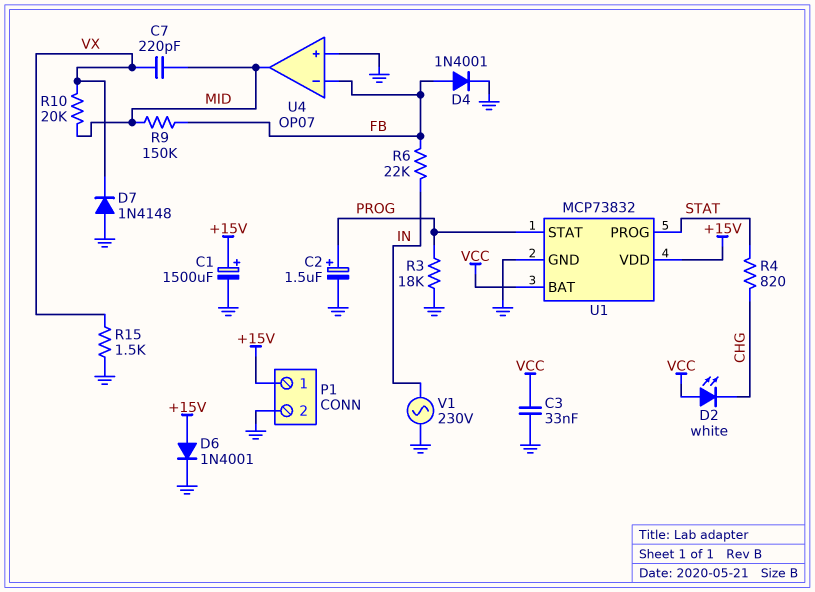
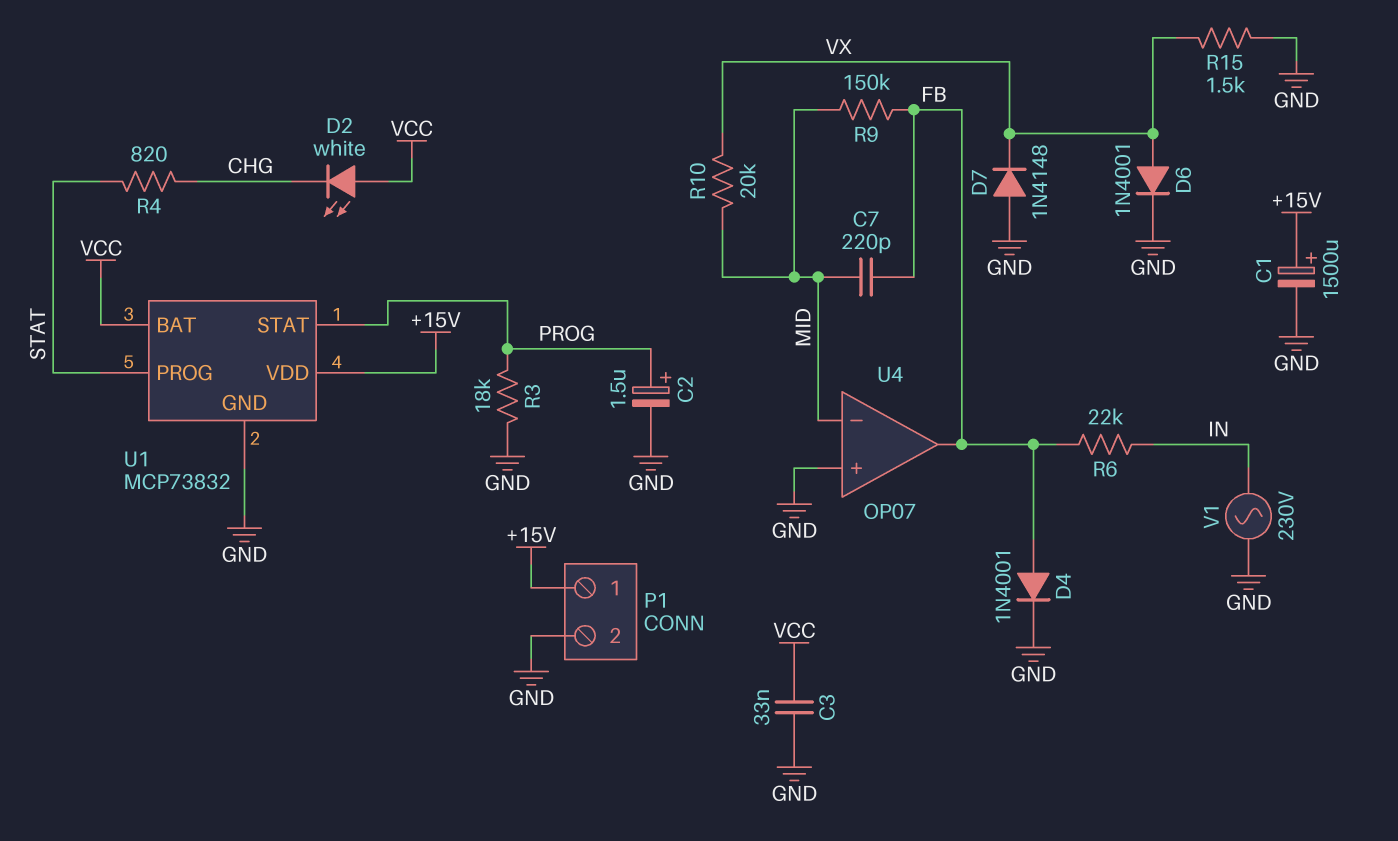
C7: 220pF (MID, VX) -> 220pF (FB, MID)
D6: diode 1N4001 (A +15V, K GND) -> diode 1N4001 (A VX, K GND)
U4 pin in-: FB -> MID
U4 pin out: MID -> FB

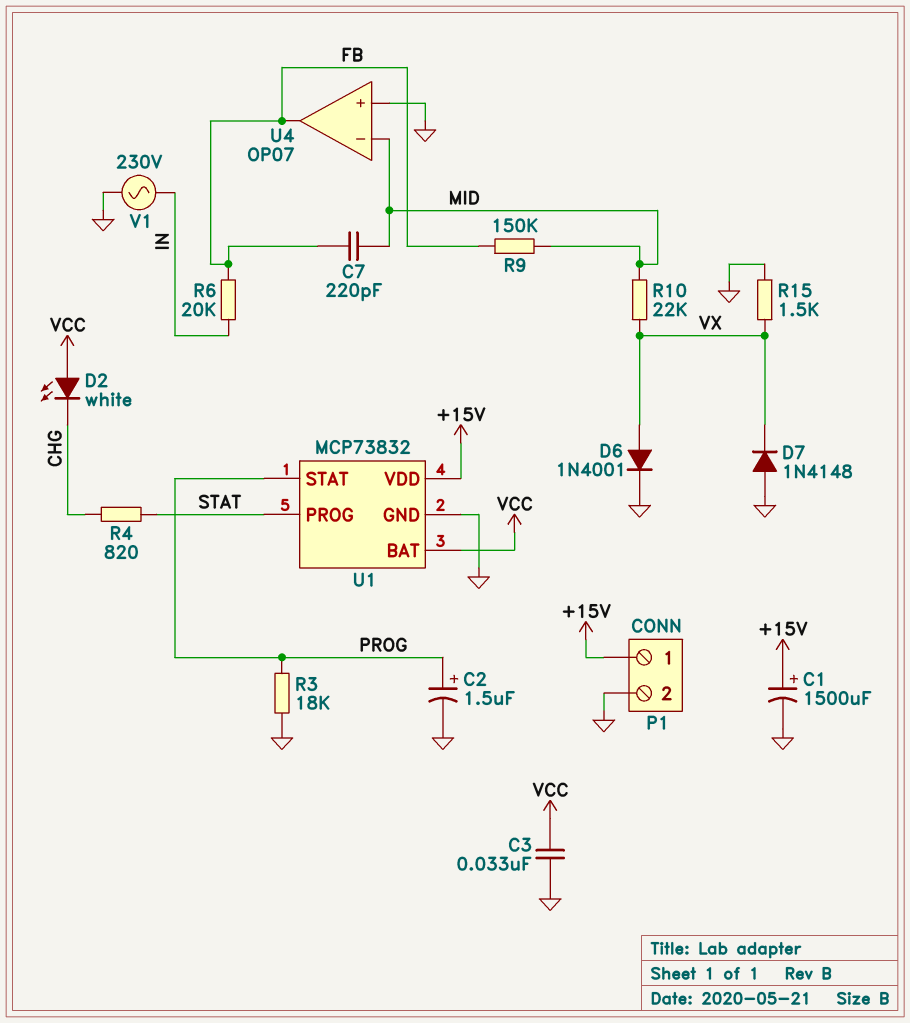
D4: diode 1N4001 (A FB, K GND) -> none
R6: 22k (FB, IN) -> 20k (FB, IN)
R10: 20k (MID, VX) -> 22k (MID, VX)

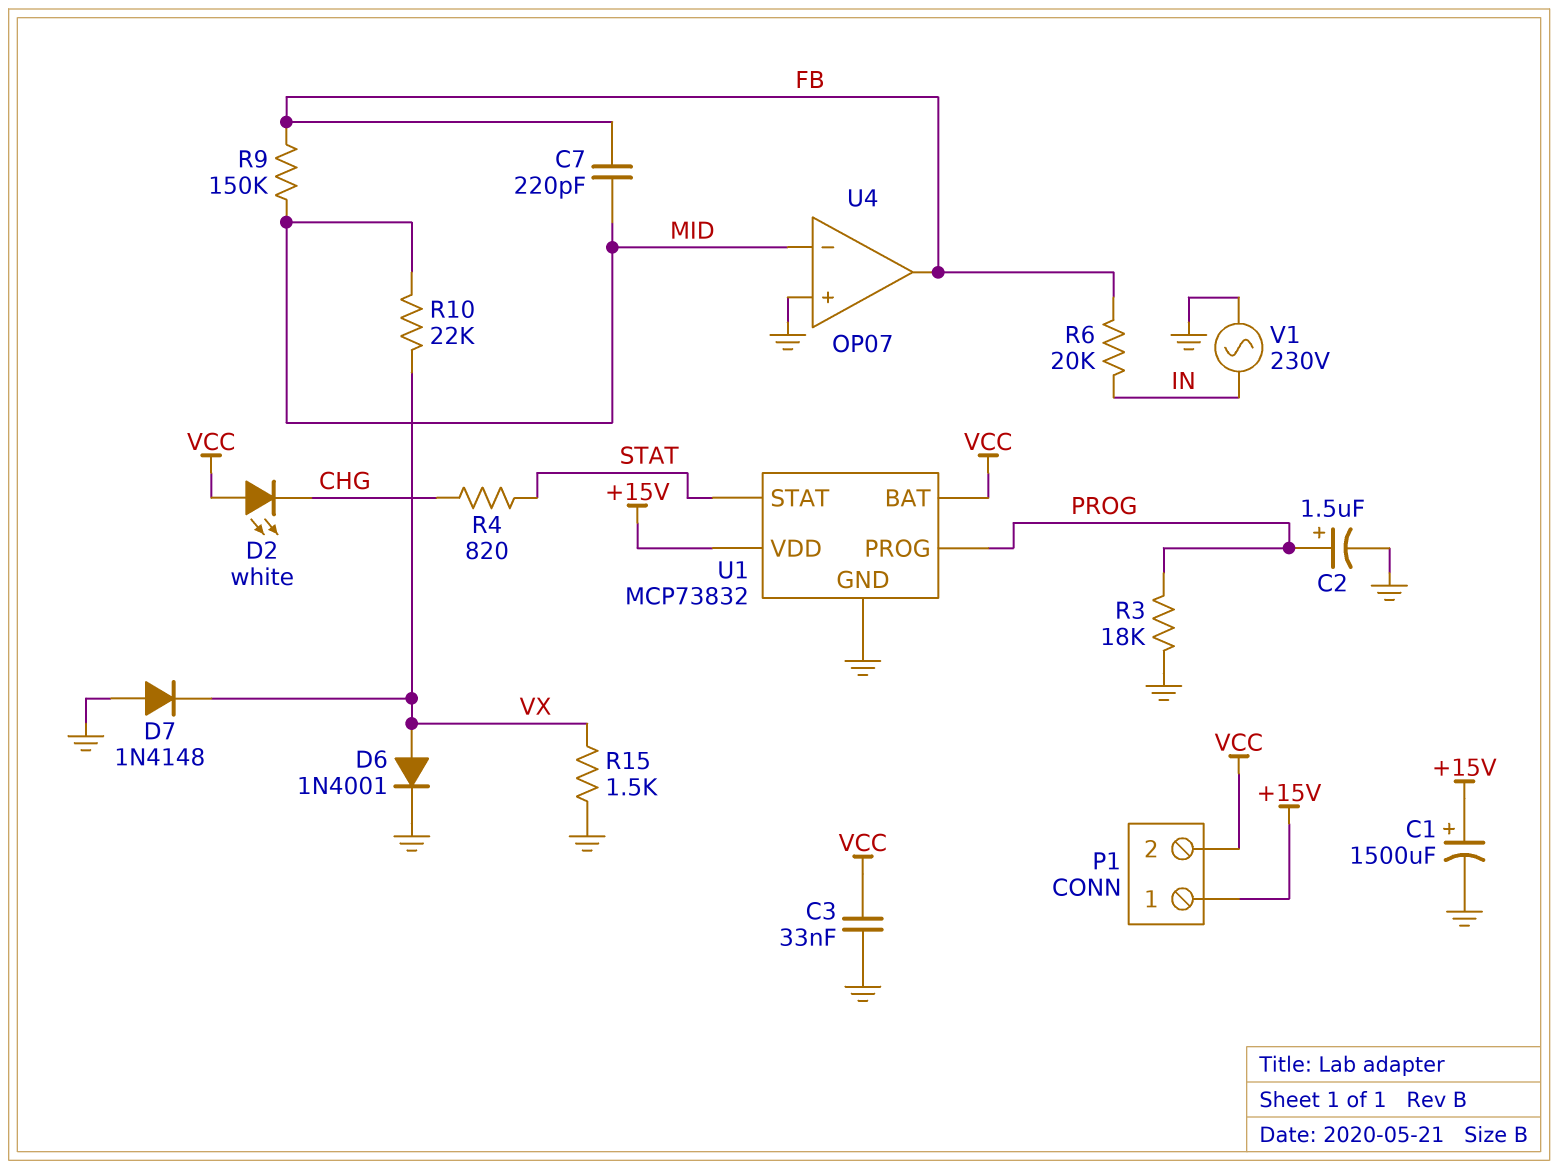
P1 pin 2: GND -> VCC
U1 pin PROG: STAT -> PROG
U1 pin STAT: PROG -> STAT

